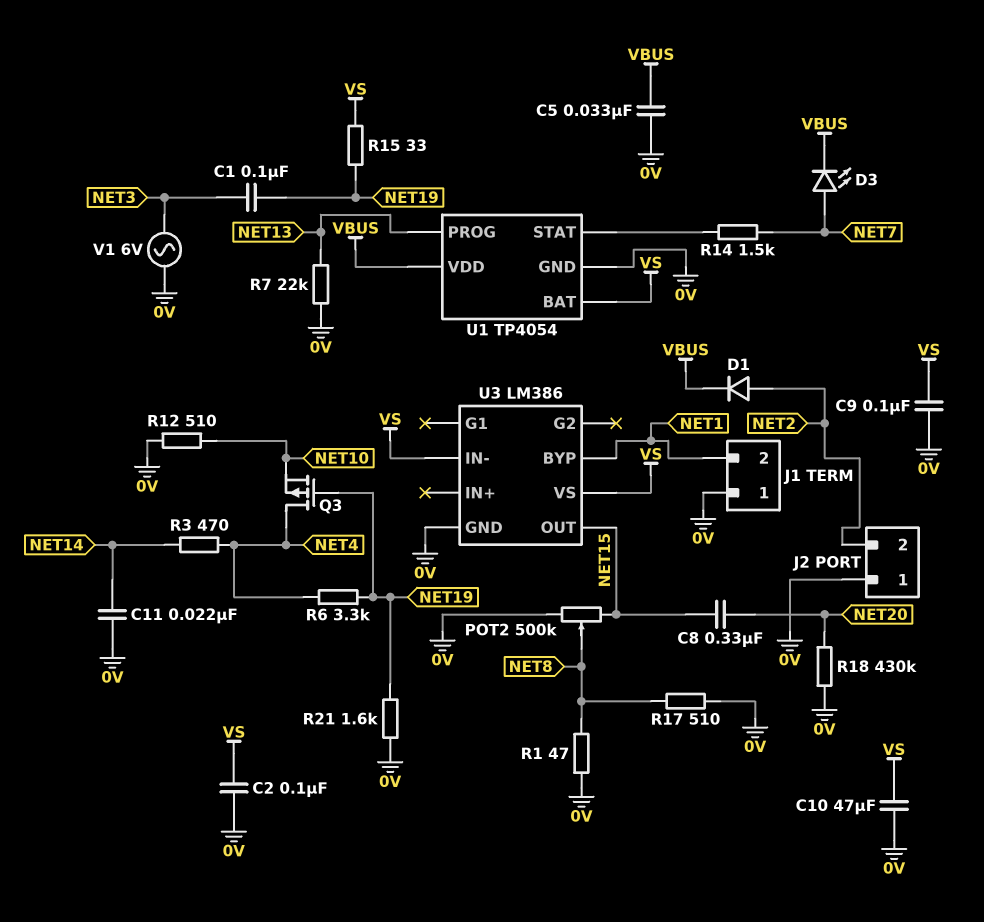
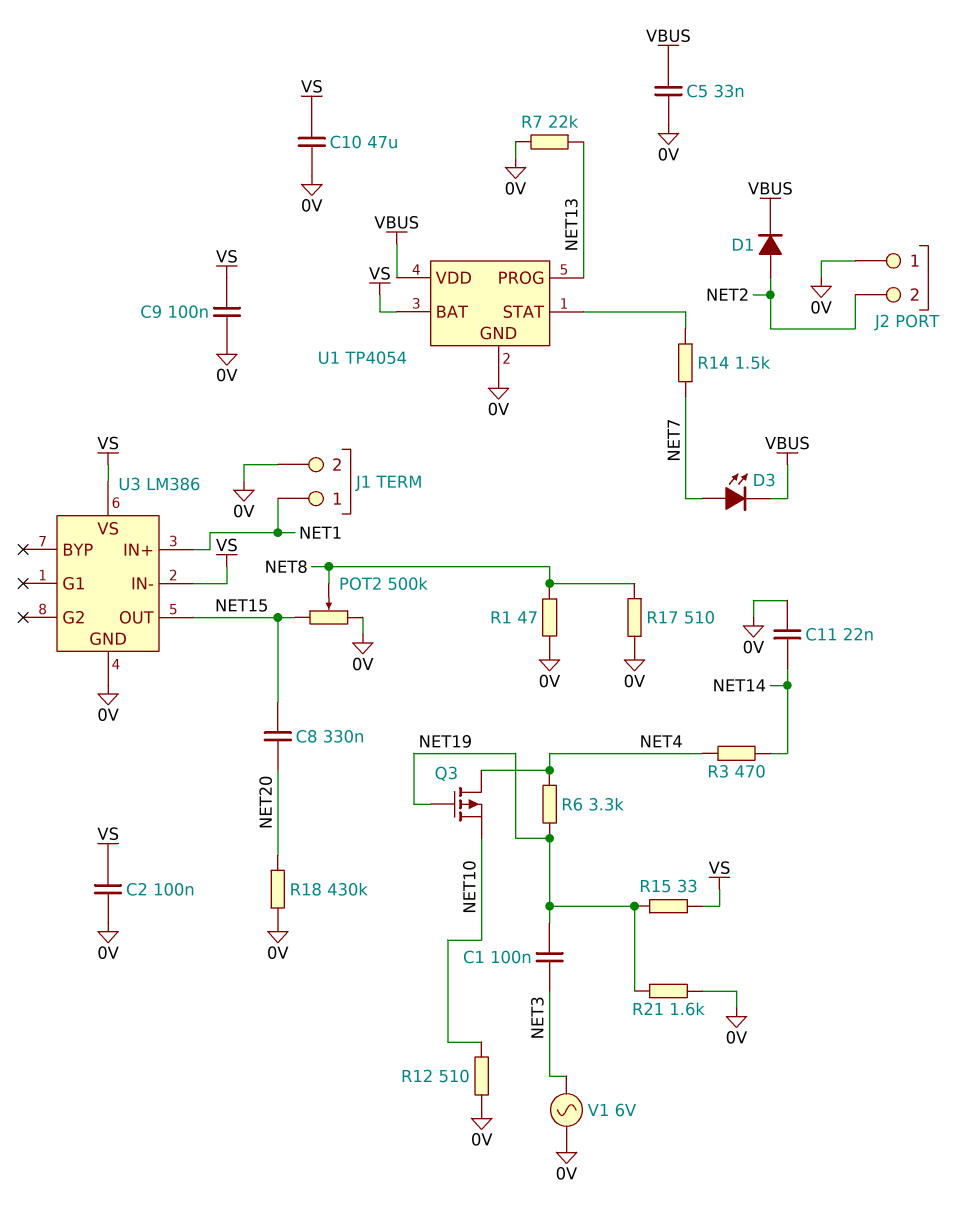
J1 pin 1: 0V -> NET1
J1 pin 2: NET1 -> 0V
U3 pin BYP: NET1 -> none
U3 pin IN+: none -> NET1

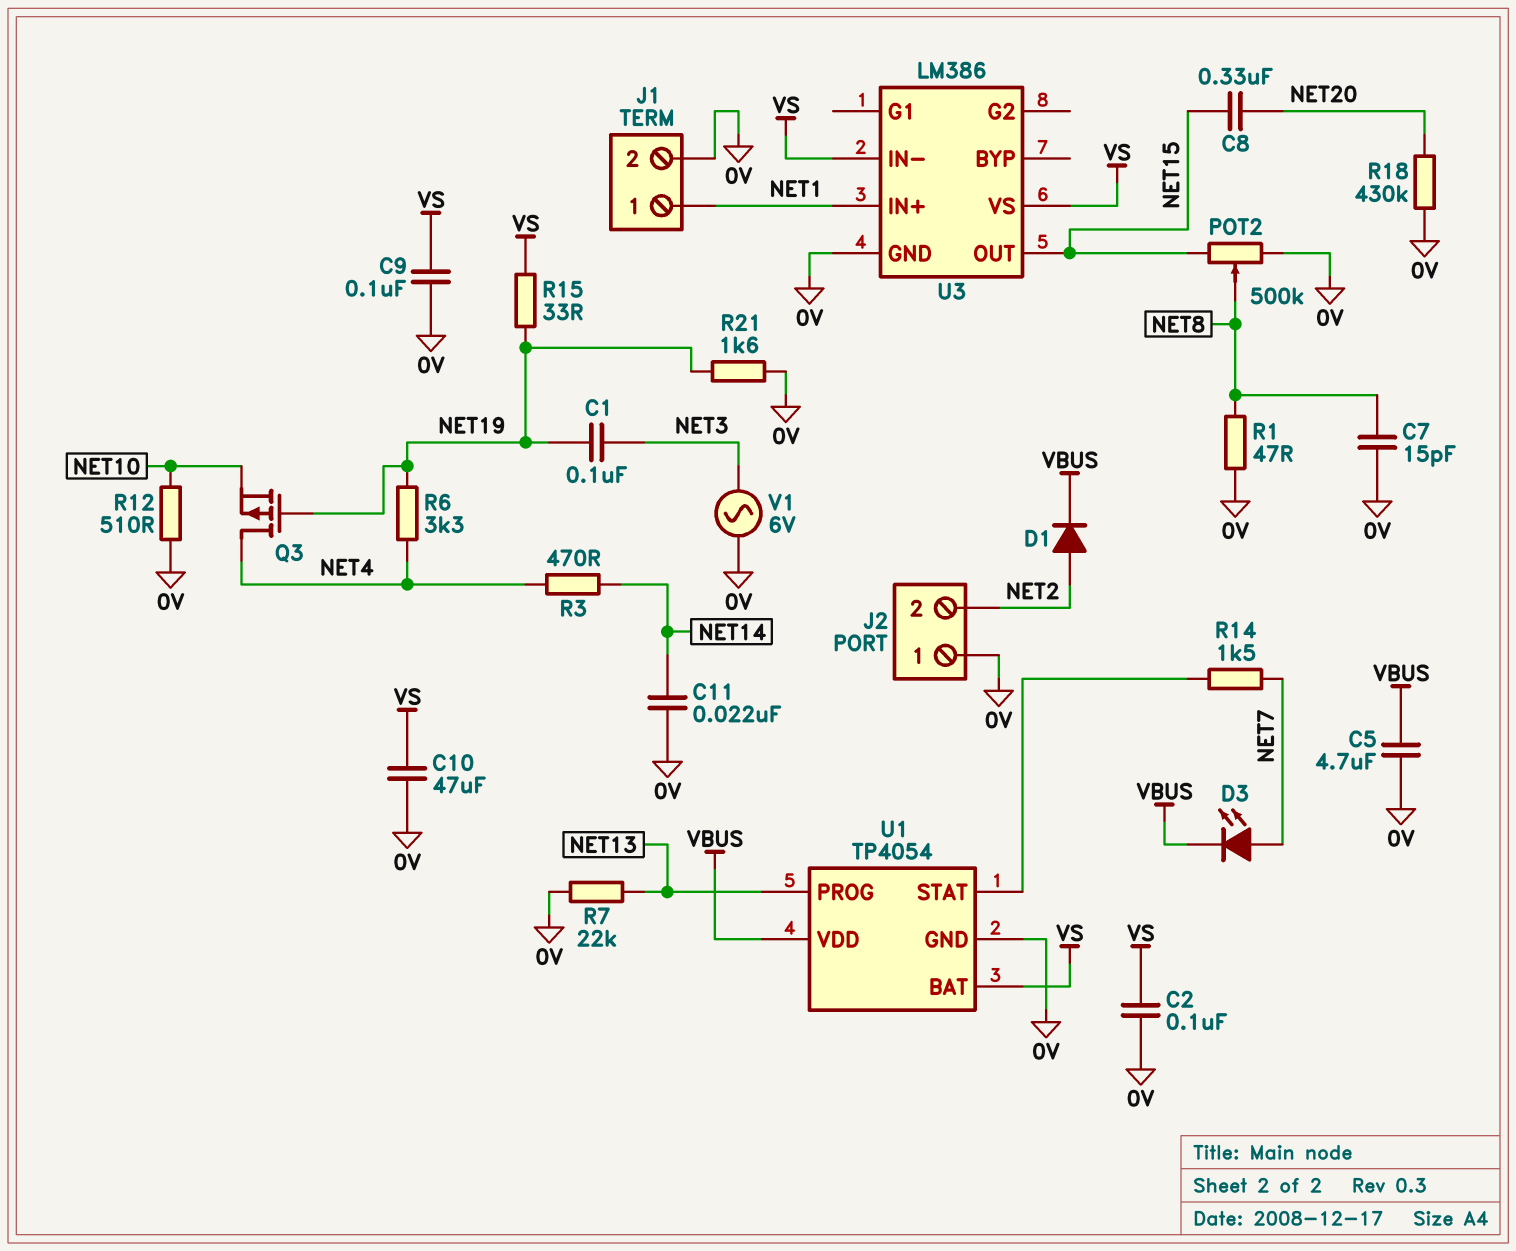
C5: 33nF (0V, VBUS) -> 4.7uF (0V, VBUS)
C7: none -> 15pF (0V, NET8)
R17: 510 (0V, NET8) -> none

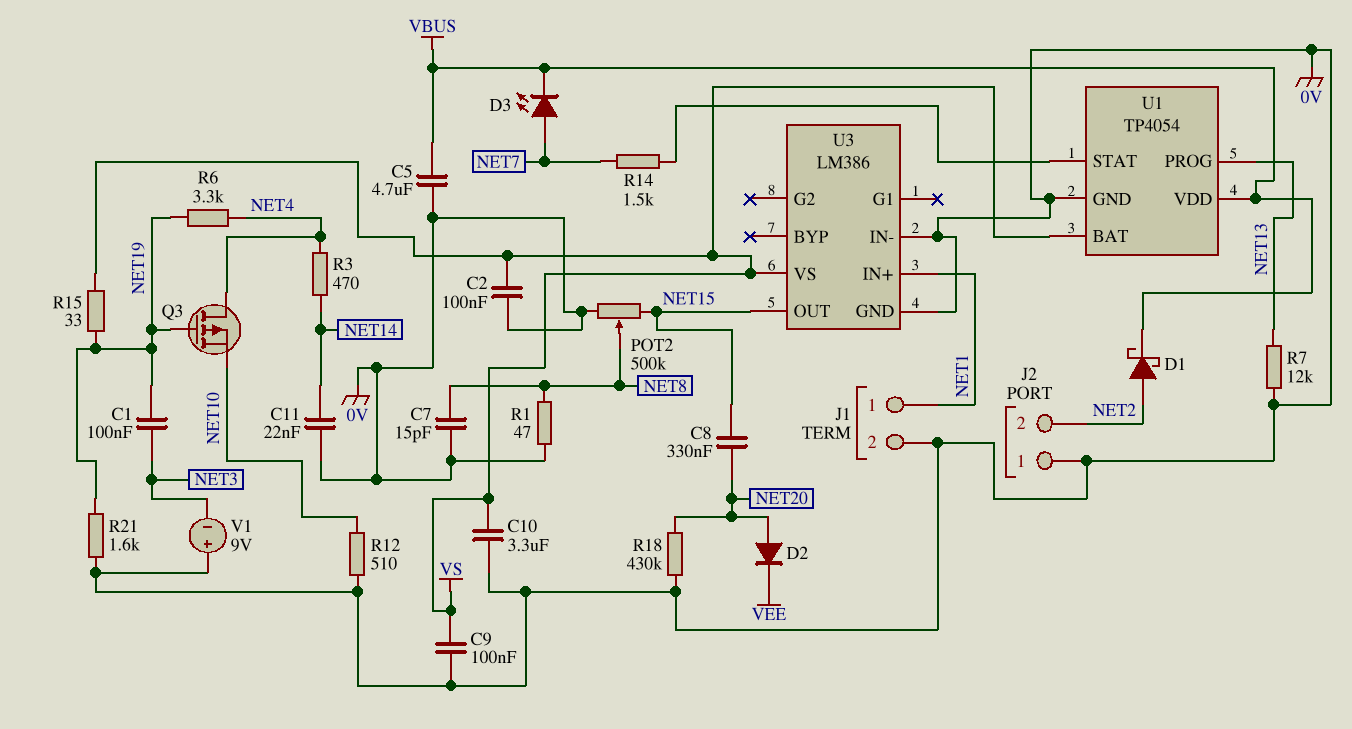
C10: 47uF (0V, VS) -> 3.3uF (0V, VS)
D1: diode (A NET2, K VBUS) -> schottky (A NET2, K VBUS)
D2: none -> diode (A NET20, K VEE)
R7: 22k (0V, NET13) -> 12k (0V, NET13)
U3 pin IN-: VS -> 0V
V1: AC 6V (0V, NET3) -> 9V (plus 0V, minus NET3)

